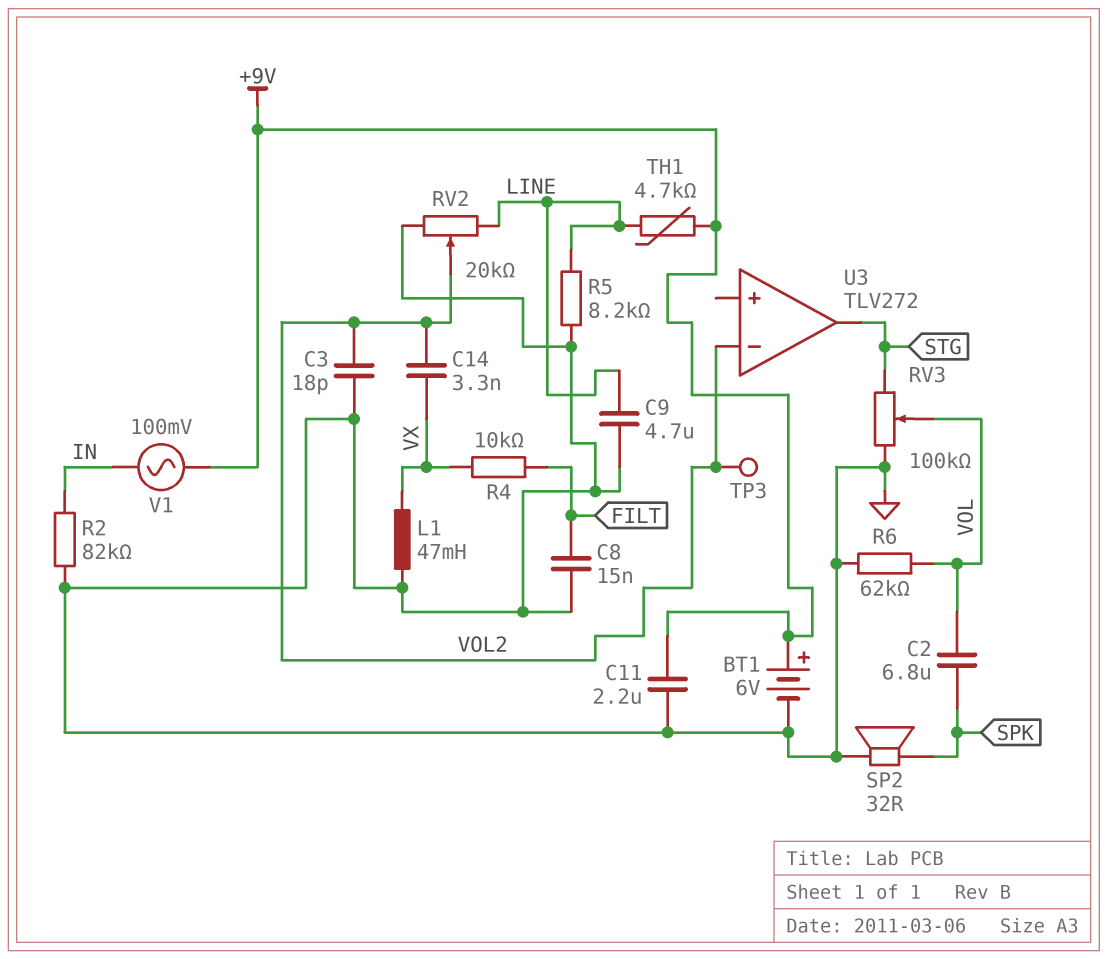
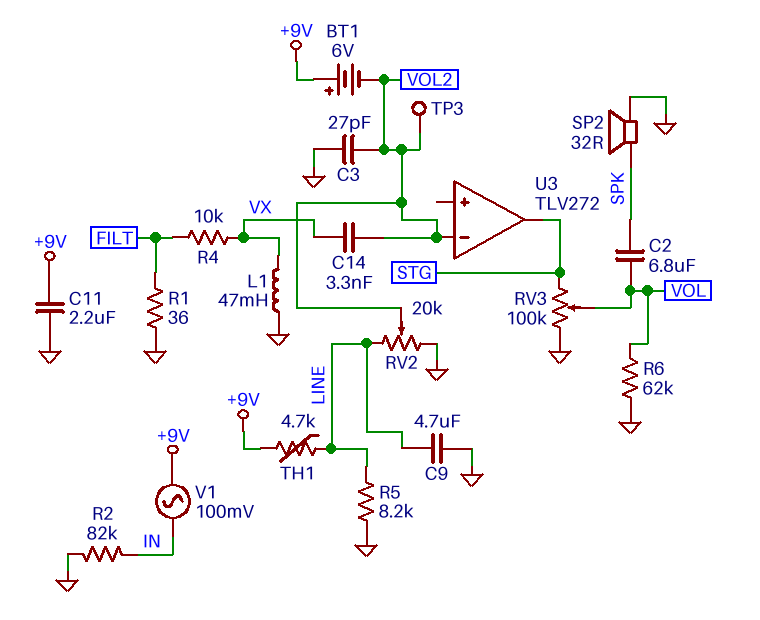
BT1: 6V (plus +9V, minus GND) -> 6V (plus +9V, minus VOL2)
C3: 18pF (GND, VOL2) -> 27pF (GND, VOL2)
C8: 15nF (FILT, GND) -> none
R1: none -> 36 (FILT, GND)

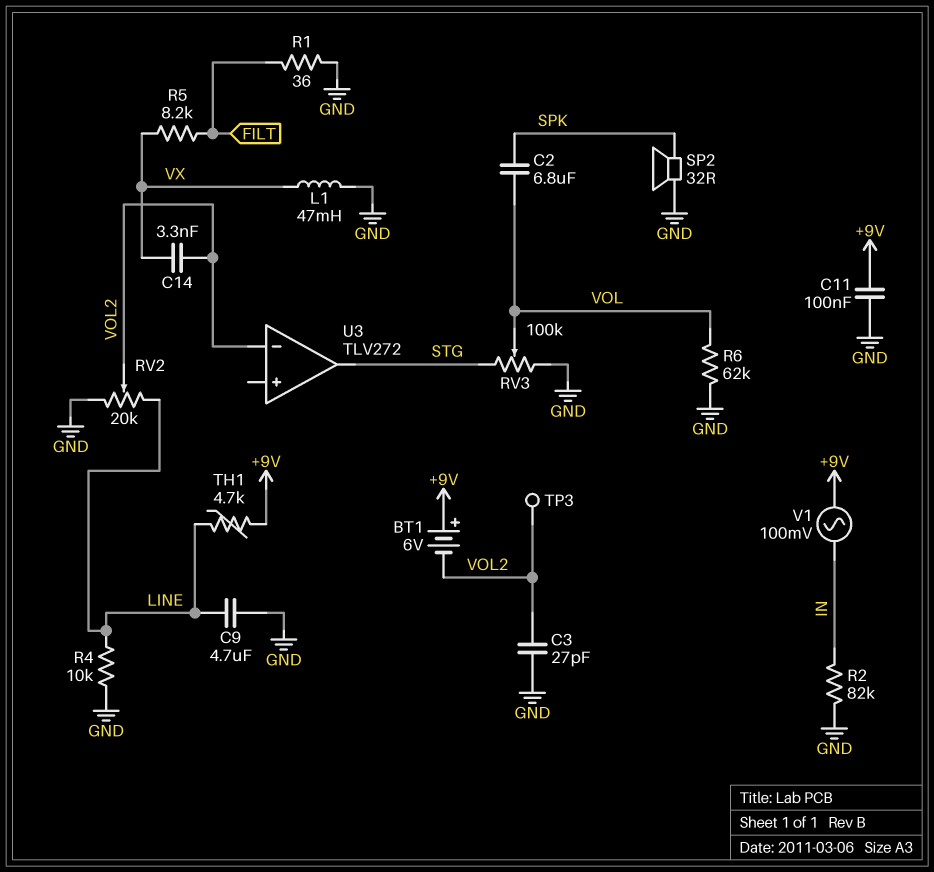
C11: 2.2uF (+9V, GND) -> 100nF (+9V, GND)
R4: 10k (FILT, VX) -> 10k (GND, LINE)
R5: 8.2k (GND, LINE) -> 8.2k (FILT, VX)

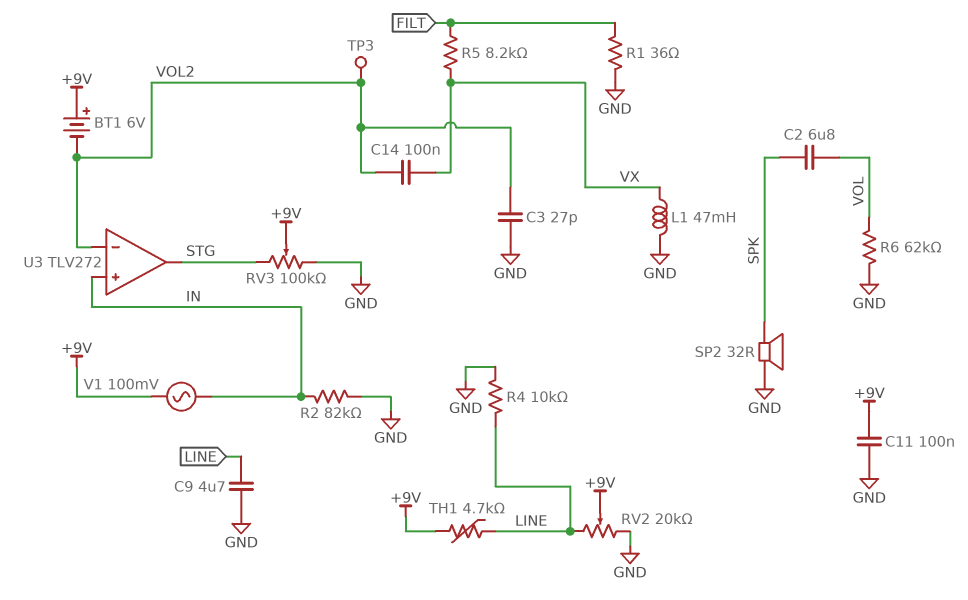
C14: 3.3nF (VOL2, VX) -> 100nF (VOL2, VX)
RV2: 20k (GND, LINE, wiper VOL2) -> 20k (GND, LINE, wiper +9V)
RV3: 100k (GND, STG, wiper VOL) -> 100k (GND, STG, wiper +9V)
U3 pin in+: none -> IN

